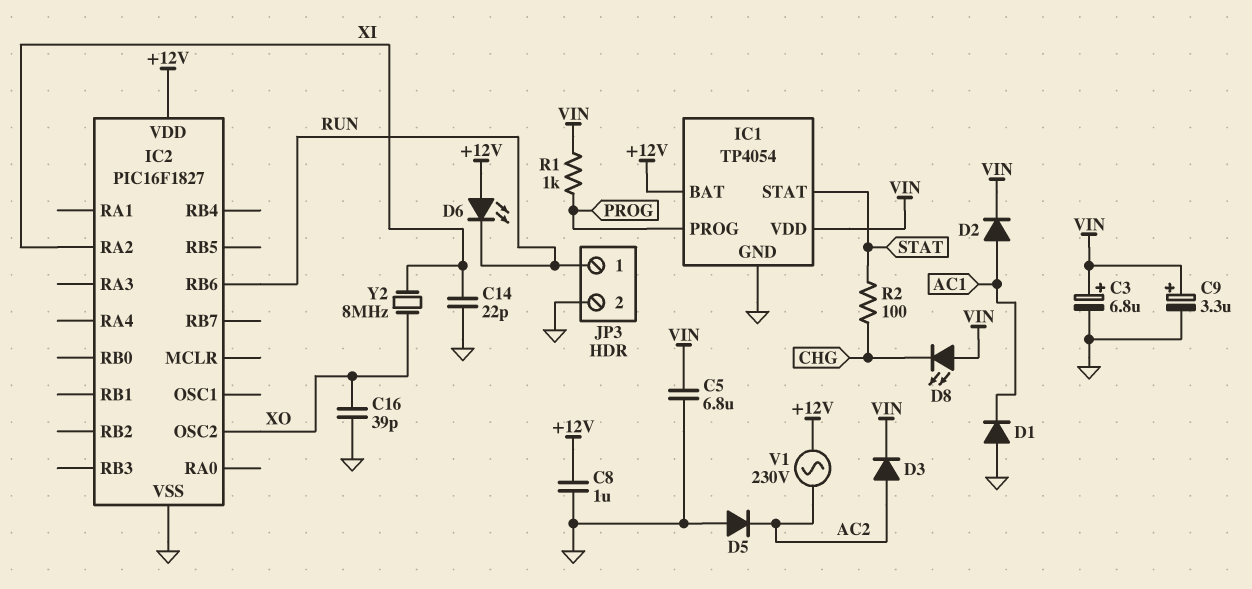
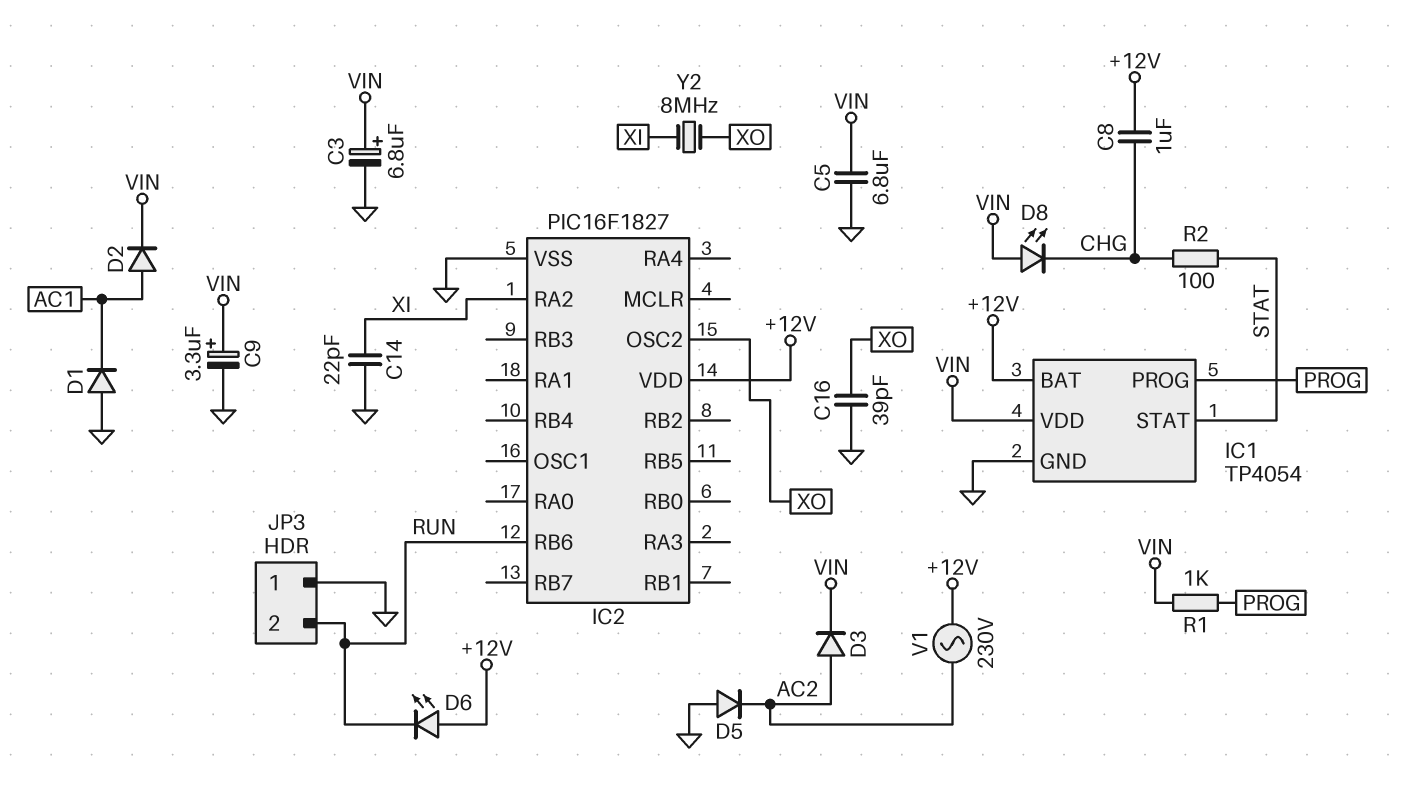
C8: 1uF (+12V, GND) -> 1uF (+12V, CHG)
JP3 pin 1: RUN -> GND
JP3 pin 2: GND -> RUN

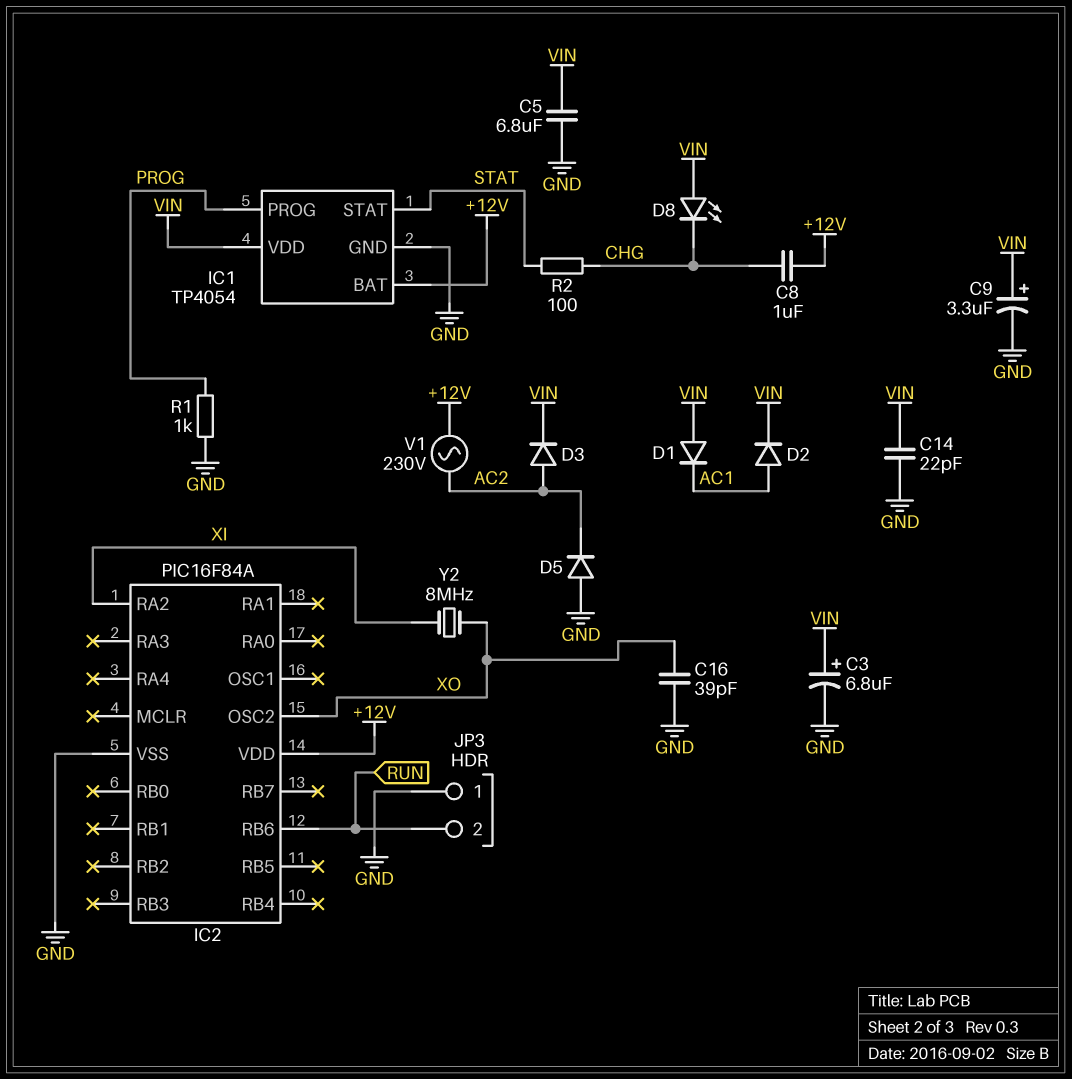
C14: 22pF (GND, XI) -> 22pF (GND, VIN)
D1: diode (A GND, K AC1) -> diode (A VIN, K AC1)
D6: LED (A +12V, K RUN) -> none
IC2: PIC16F1827 -> PIC16F84A
R1: 1k (PROG, VIN) -> 1k (GND, PROG)

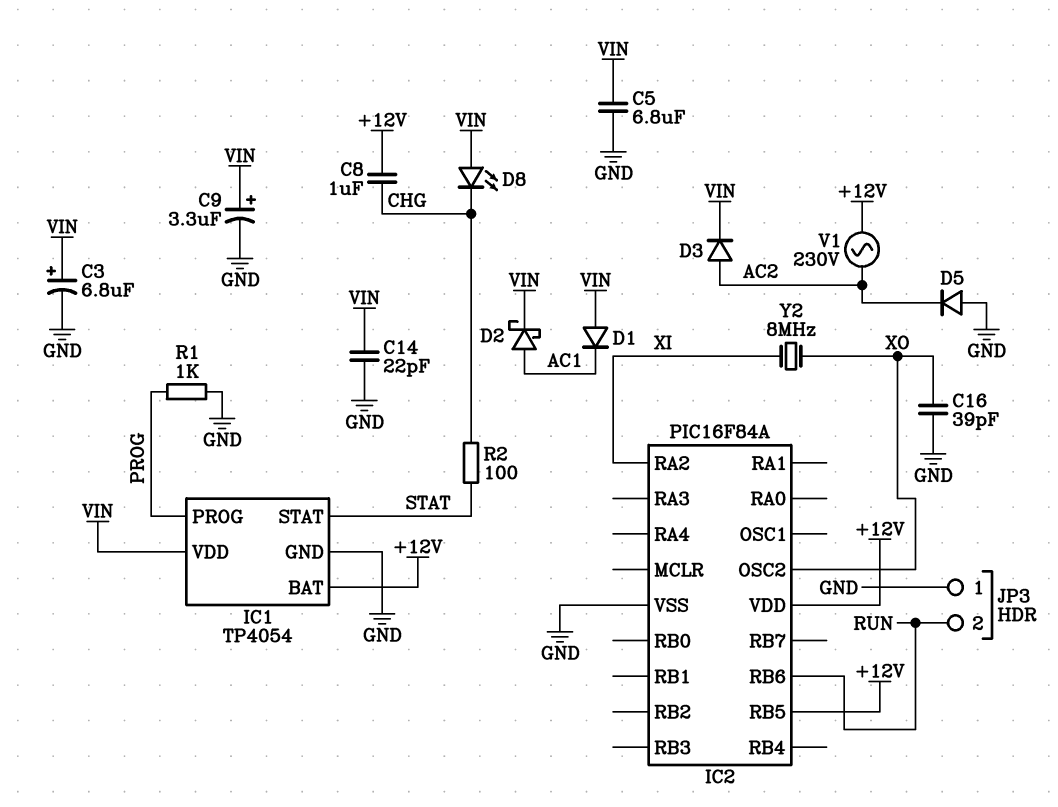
D2: diode (A AC1, K VIN) -> schottky (A AC1, K VIN)
IC2 pin RB5: none -> +12V

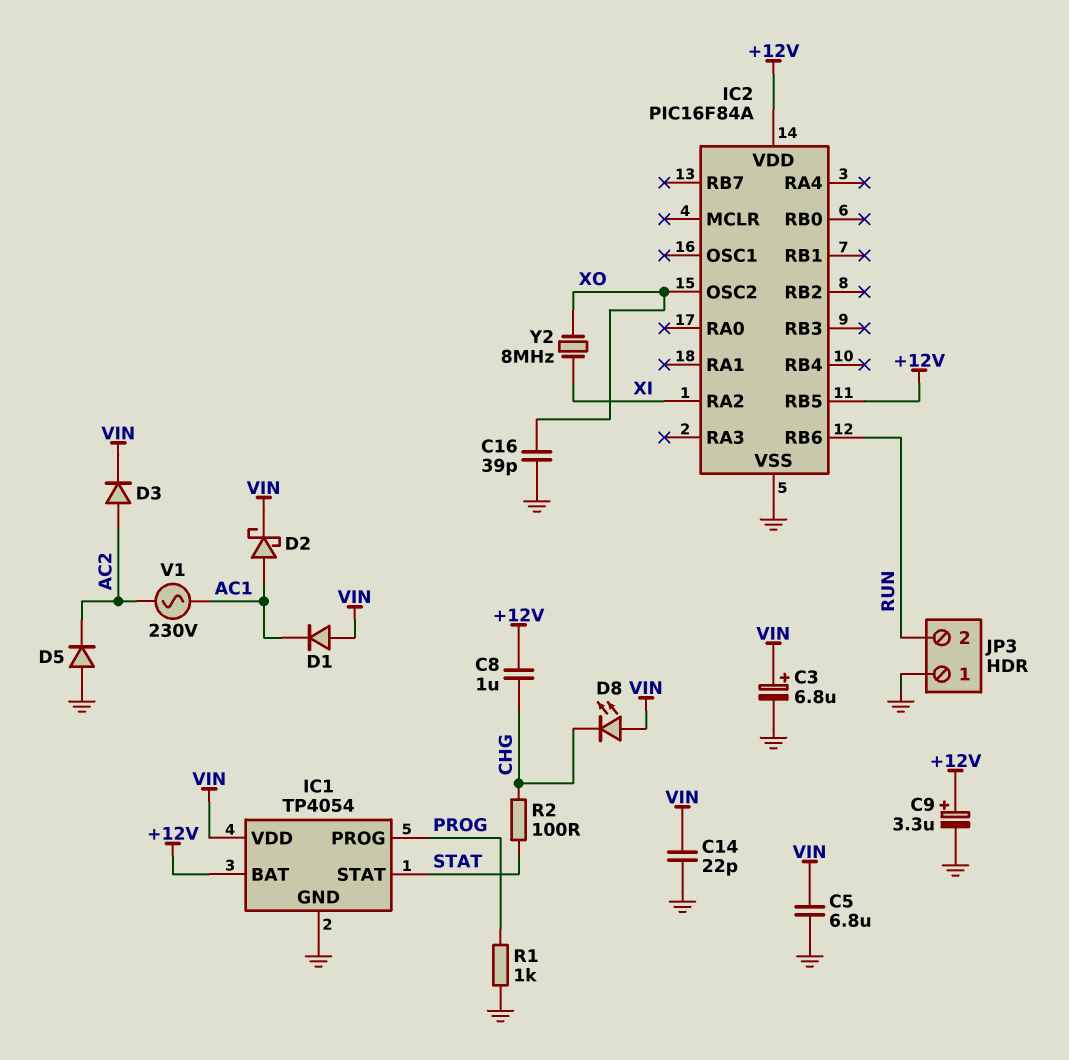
C9: 3.3uF (plus VIN, minus GND) -> 3.3uF (plus +12V, minus GND)
V1: AC 230V (+12V, AC2) -> AC 230V (AC1, AC2)

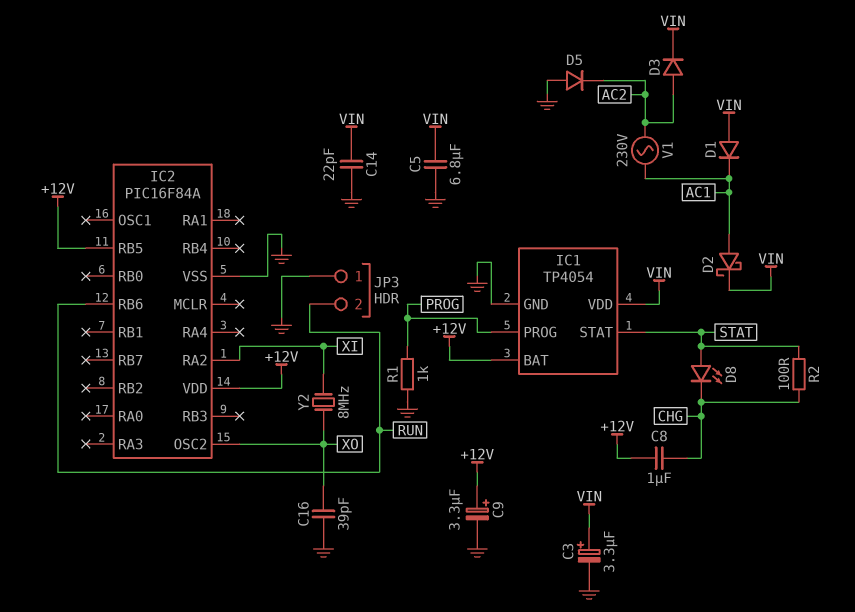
C3: 6.8uF (plus VIN, minus GND) -> 3.3uF (plus VIN, minus GND)
D8: LED (A VIN, K CHG) -> LED (A STAT, K CHG)

